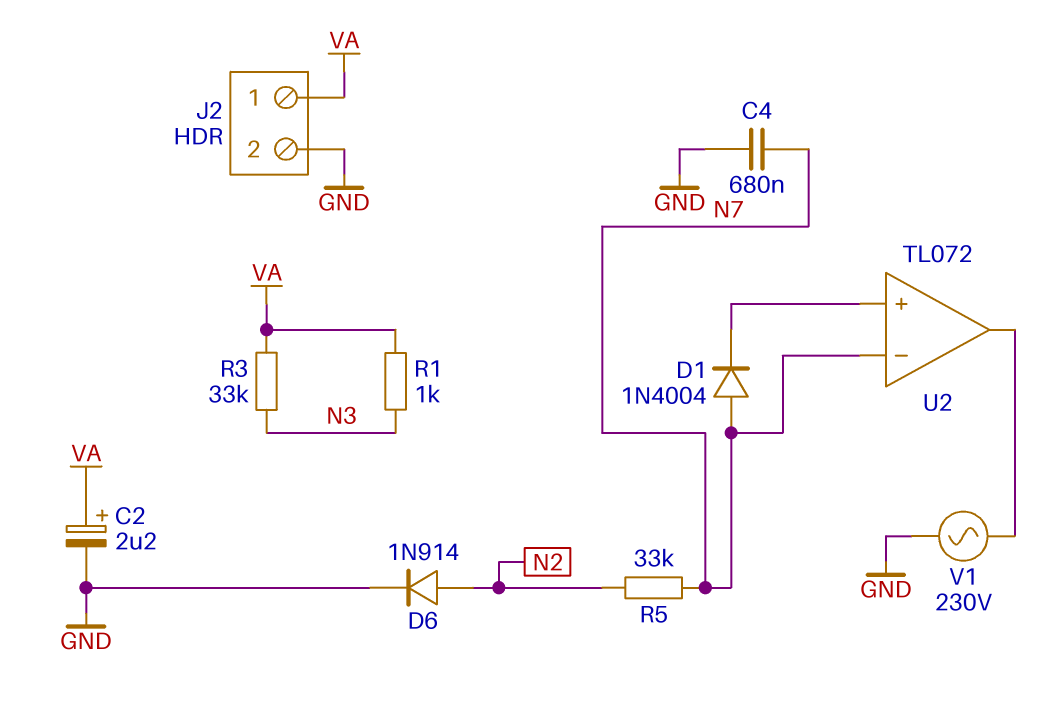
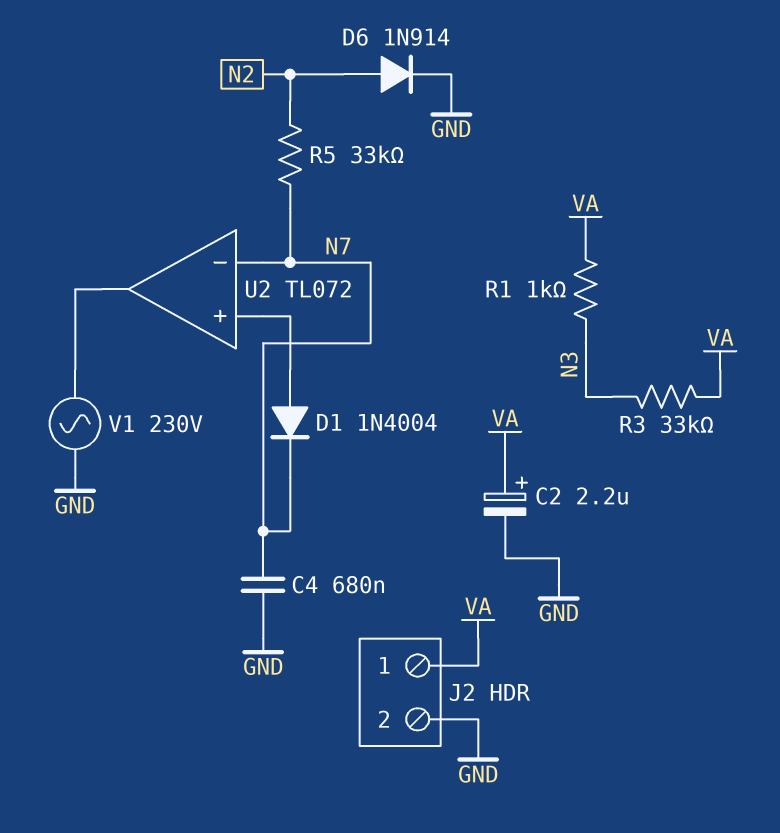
D1: diode 1N4004 (A N7, K U2/in+) -> diode 1N4004 (A U2/in+, K N7)

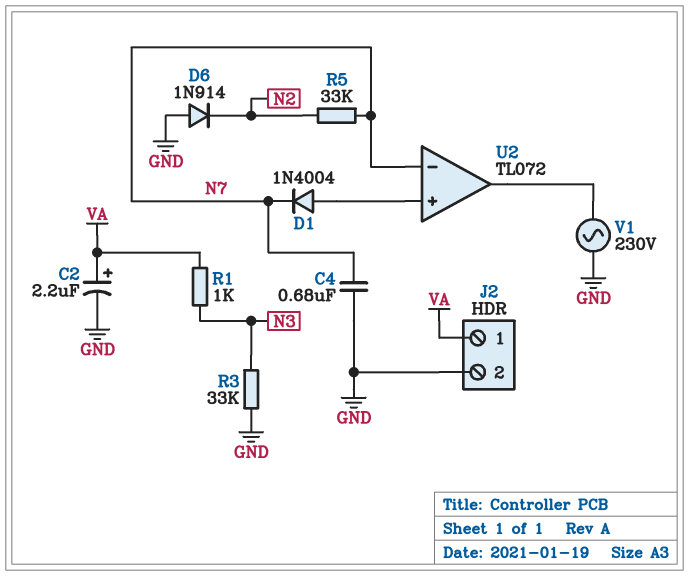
D6: diode 1N914 (A N2, K GND) -> diode 1N914 (A GND, K N2)
R3: 33k (N3, VA) -> 33k (GND, N3)

